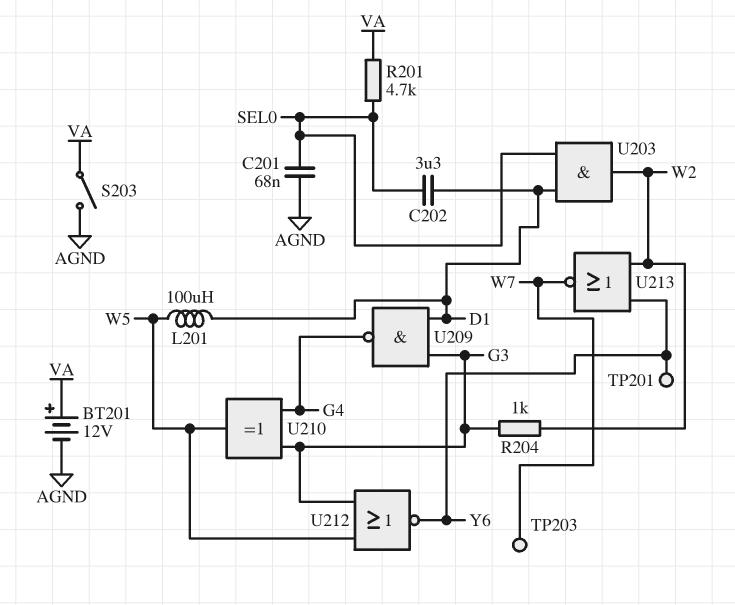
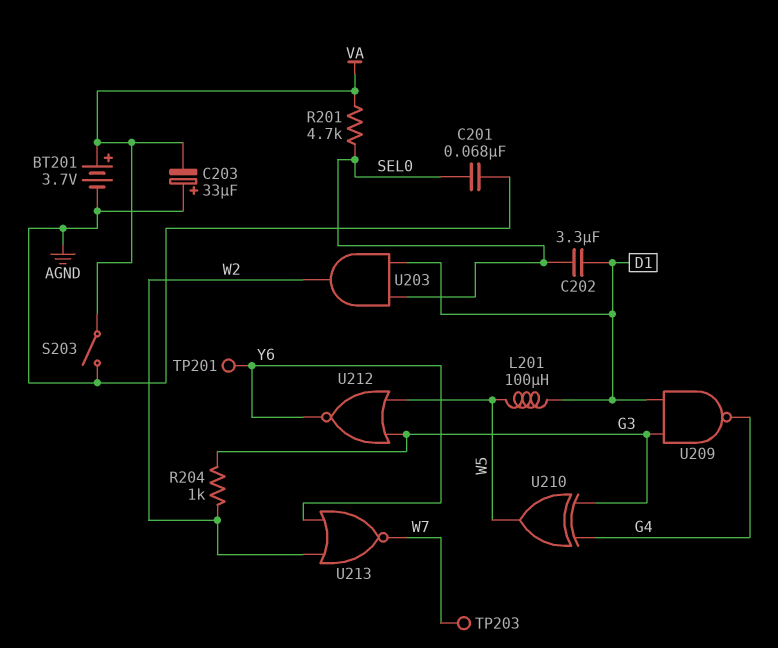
BT201: 12V (plus VA, minus AGND) -> 3.7V (plus VA, minus AGND)
C203: none -> 33uF (plus AGND, minus VA)

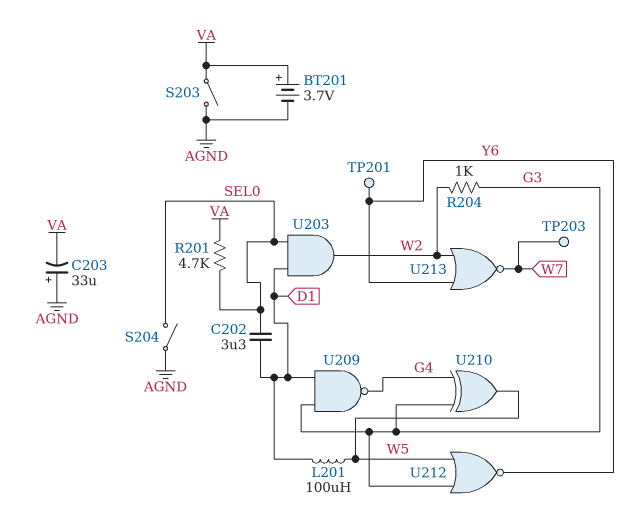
C201: 68nF (AGND, SEL0) -> none
S204: none -> switch (AGND, SEL0)

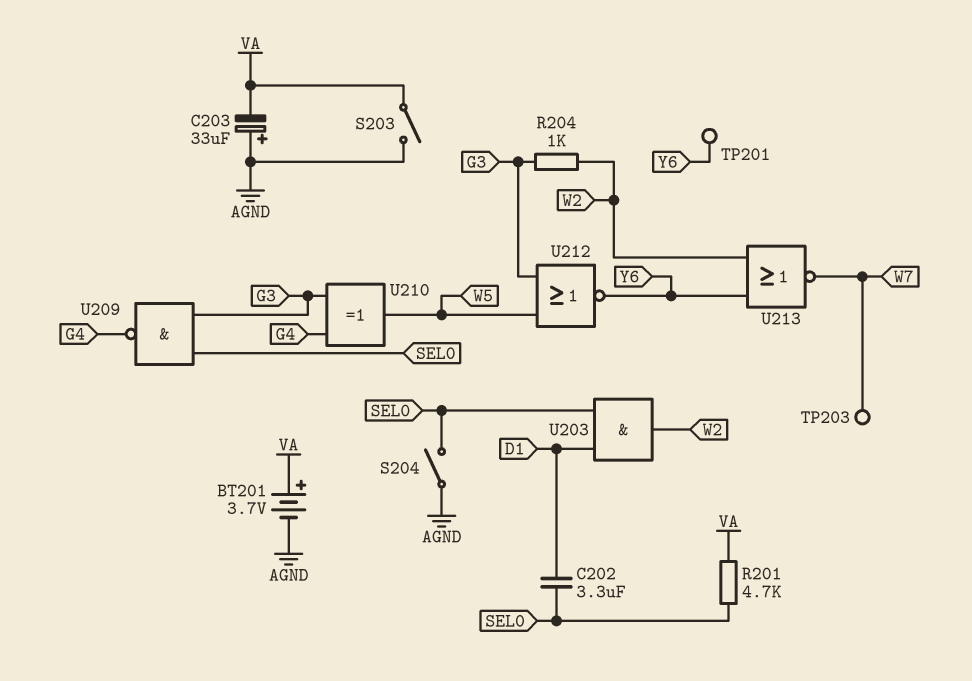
L201: 100uH (D1, W5) -> none
U209: NAND (in D1, in G3, out G4) -> NAND (in G3, in SEL0, out G4)

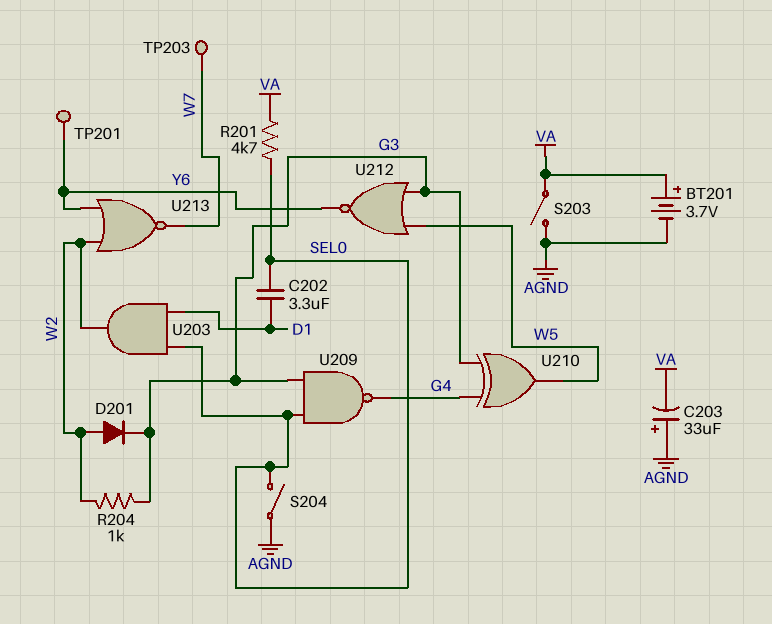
D201: none -> diode (A W2, K G3)

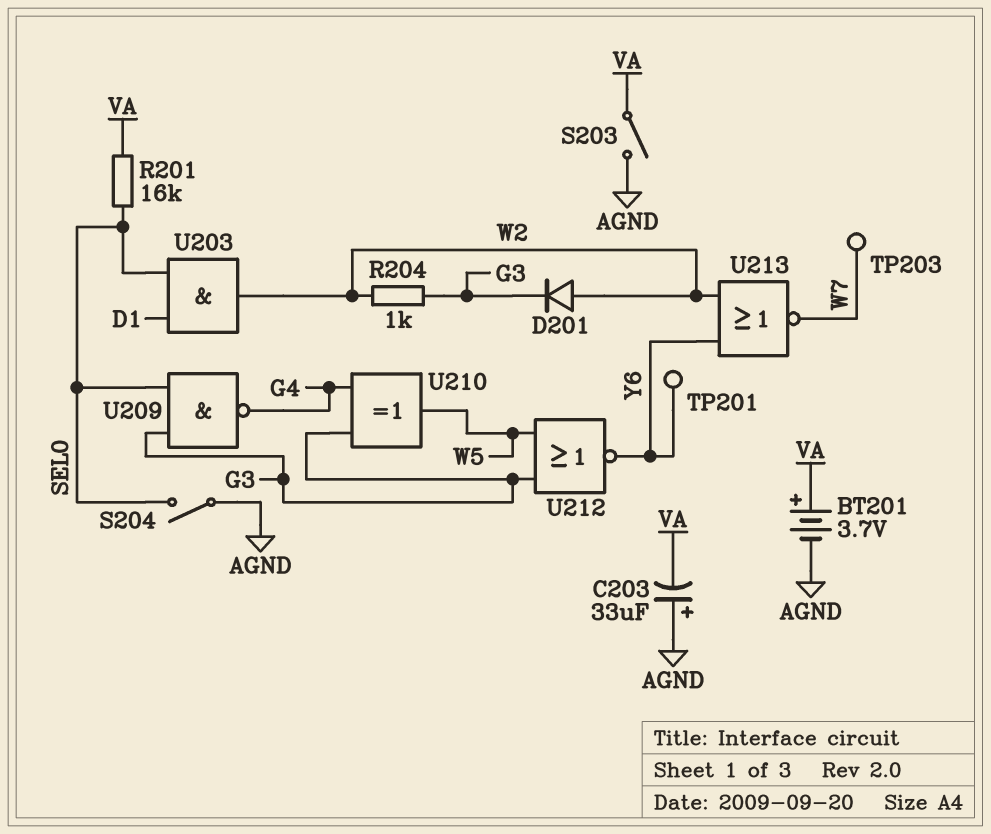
C202: 3.3uF (D1, SEL0) -> none
R201: 4.7k (SEL0, VA) -> 16k (SEL0, VA)

